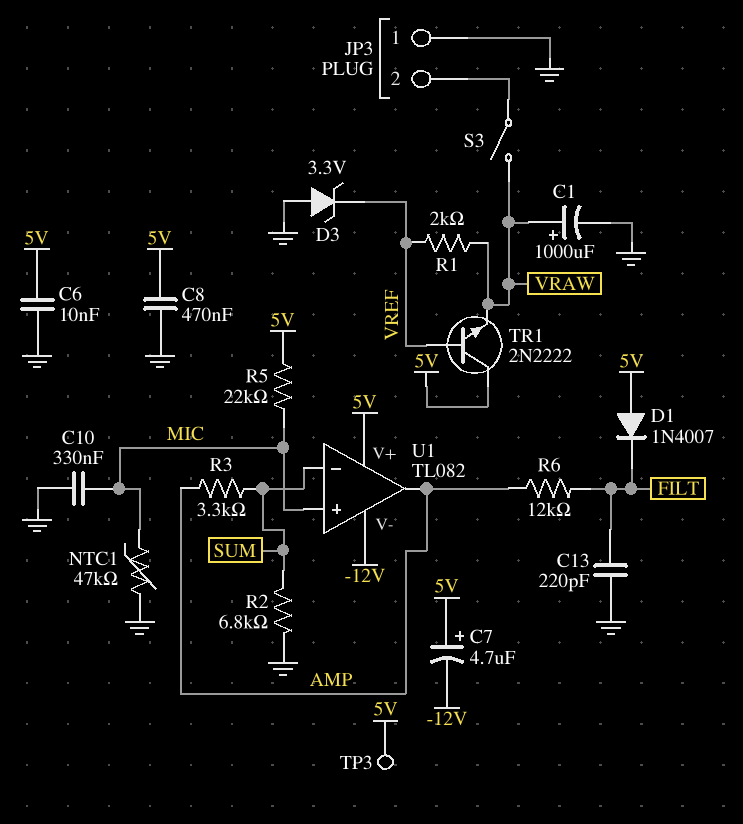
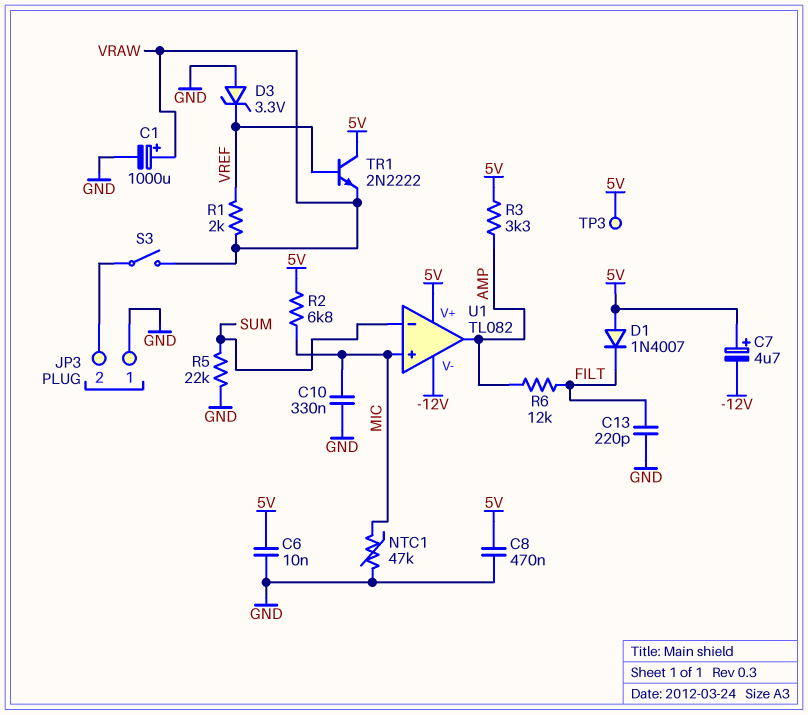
R2: 6.8k (GND, SUM) -> 6.8k (5V, MIC)
R3: 3.3k (AMP, SUM) -> 3.3k (5V, AMP)
R5: 22k (5V, MIC) -> 22k (GND, SUM)

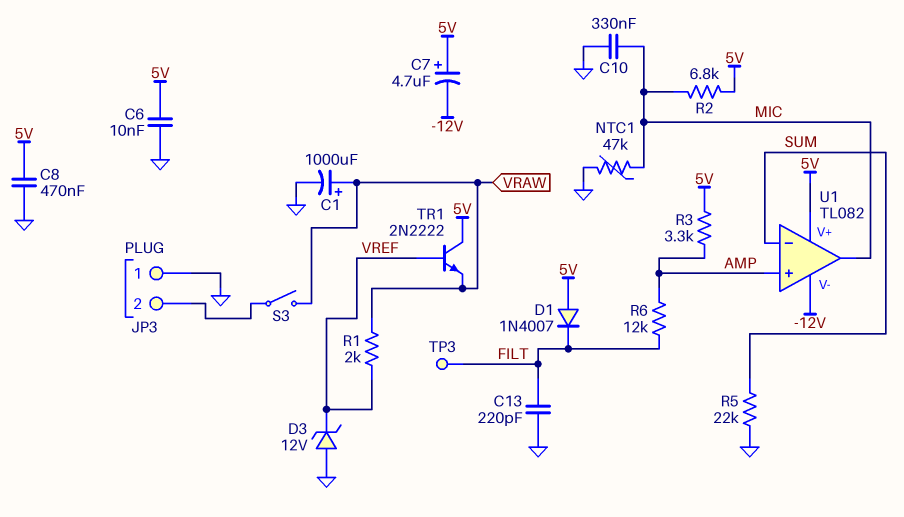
D3: zener 3.3V (A GND, K VREF) -> zener 12V (A GND, K VREF)
TP3: test point (5V) -> test point (FILT)
U1 pin in+: MIC -> AMP
U1 pin out: AMP -> MIC

